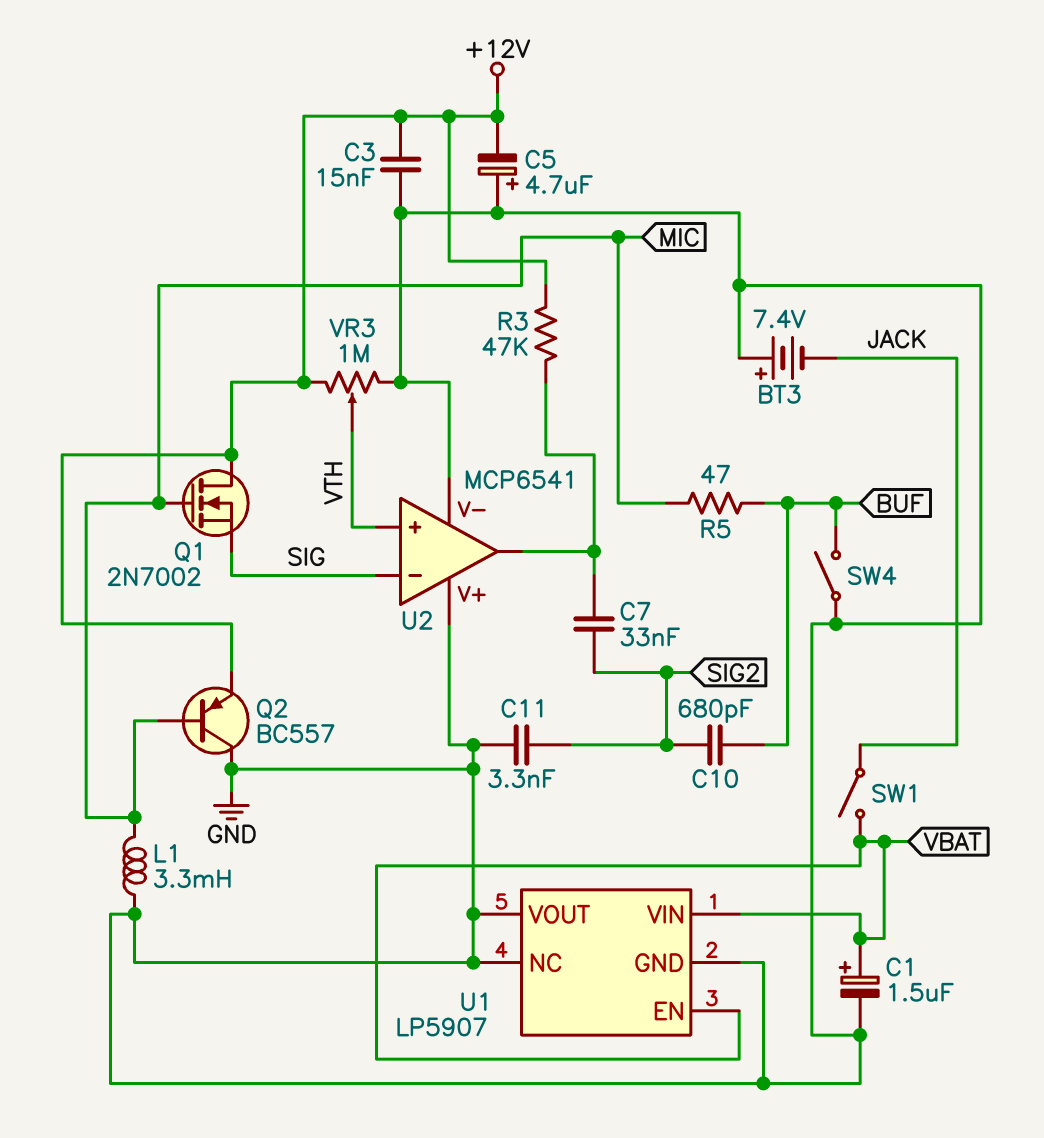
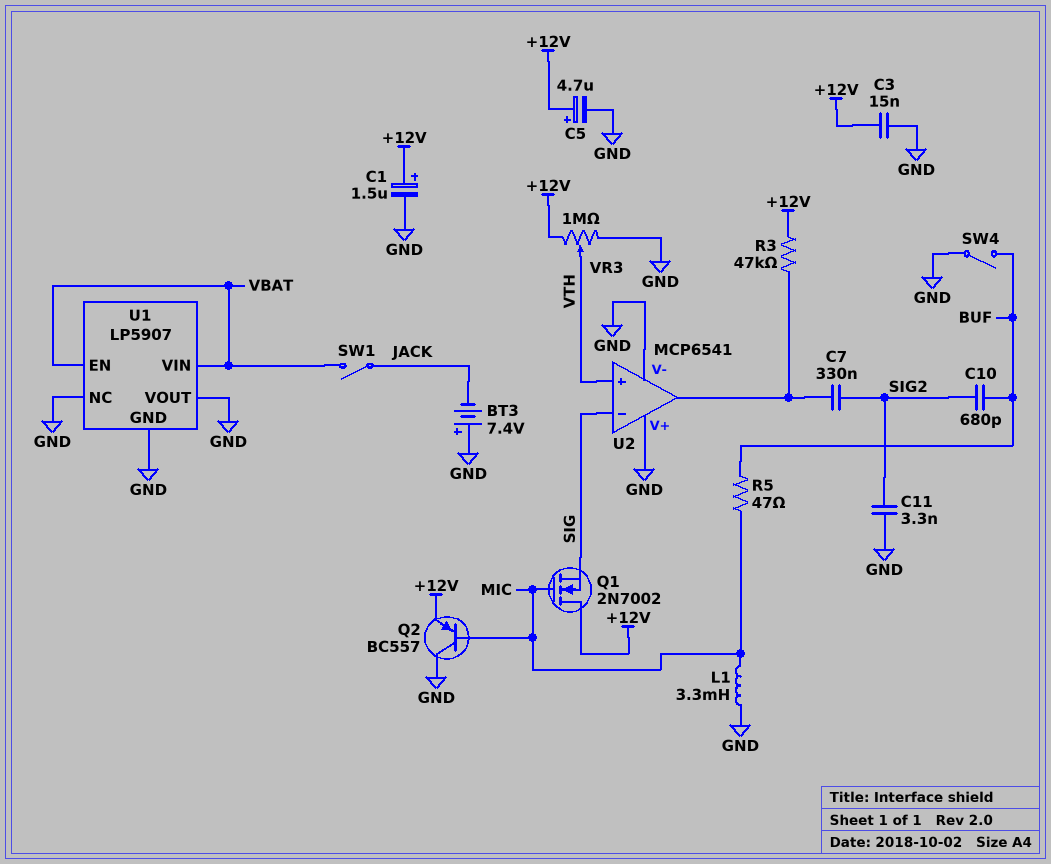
C1: 1.5uF (plus VBAT, minus GND) -> 1.5uF (plus +12V, minus GND)
C5: 4.7uF (plus GND, minus +12V) -> 4.7uF (plus +12V, minus GND)
C7: 33nF (SIG2, U2/out) -> 330nF (SIG2, U2/out)

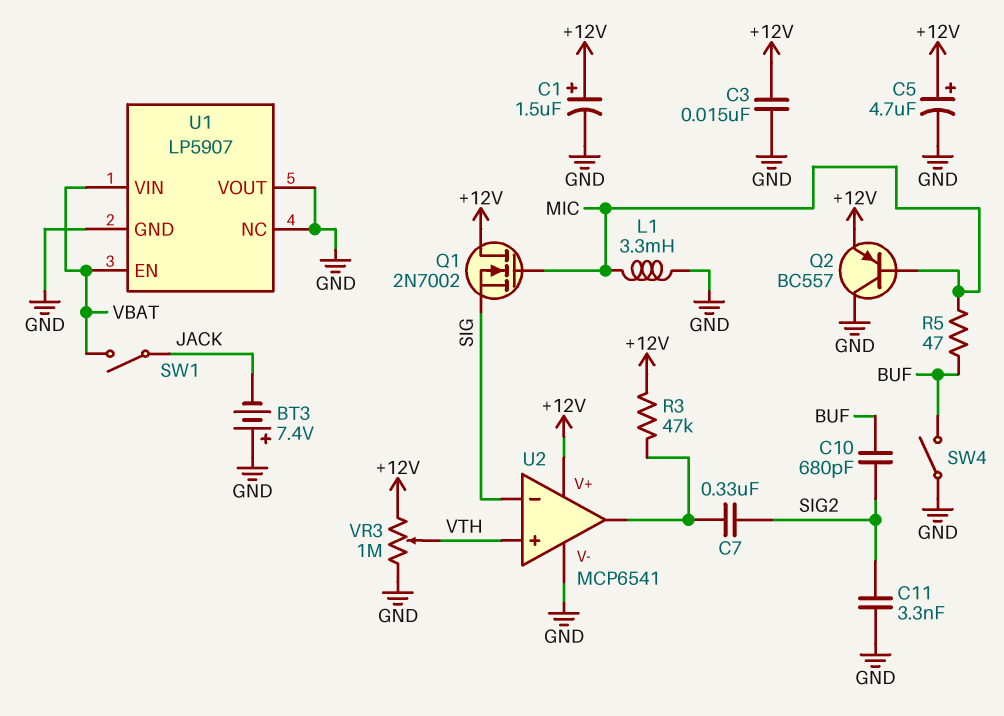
U2 pin V+: GND -> +12V

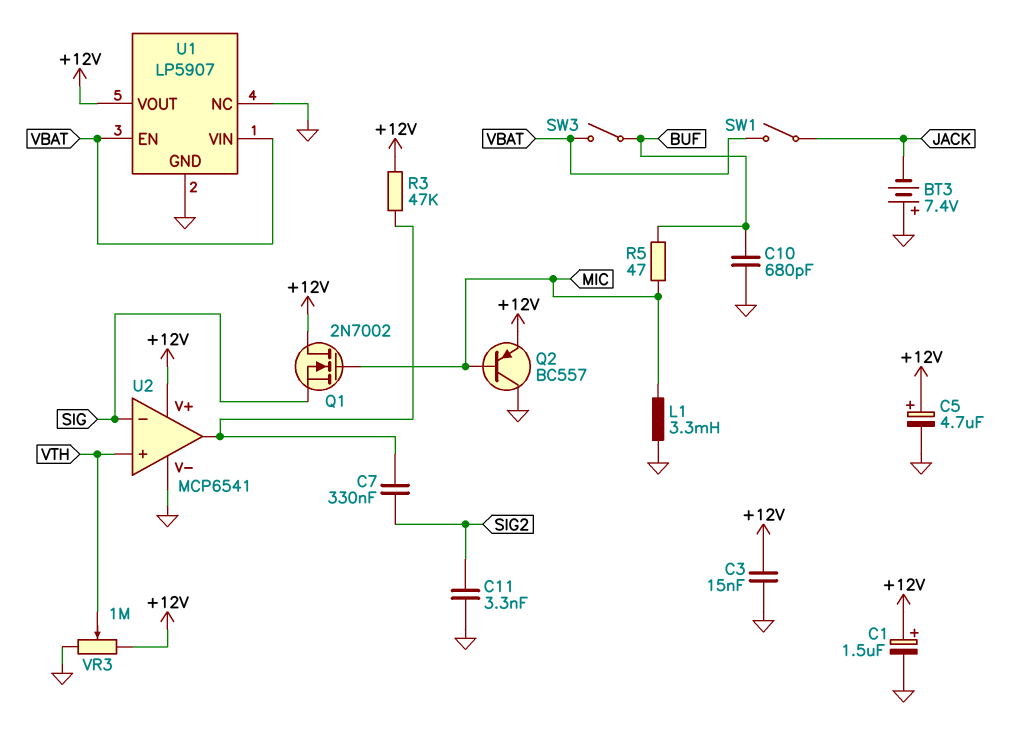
C10: 680pF (BUF, SIG2) -> 680pF (BUF, GND)
SW3: none -> switch (BUF, VBAT)
SW4: switch (BUF, GND) -> none
U1 pin VOUT: GND -> +12V

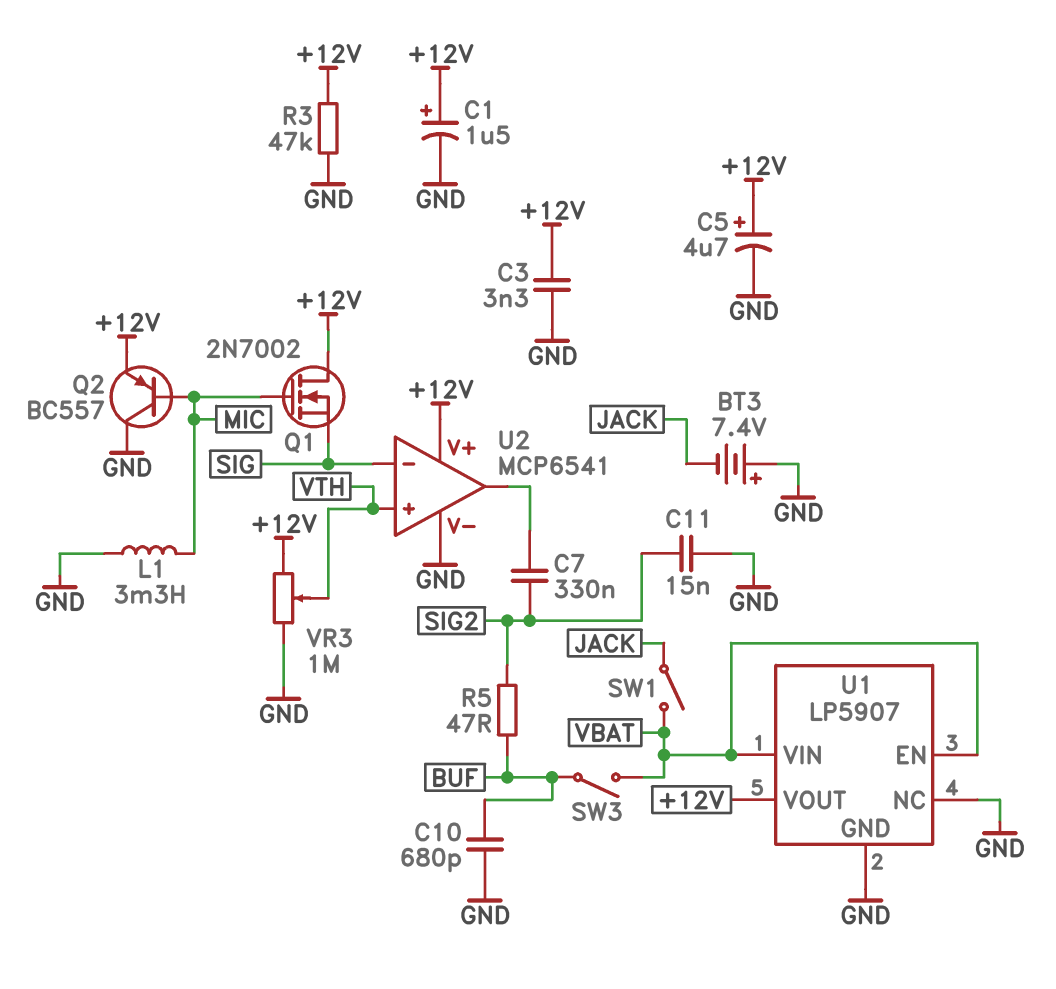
C3: 15nF (+12V, GND) -> 3.3nF (+12V, GND)
C11: 3.3nF (GND, SIG2) -> 15nF (GND, SIG2)
R3: 47k (+12V, U2/out) -> 47k (+12V, GND)
R5: 47 (BUF, MIC) -> 47 (BUF, SIG2)

